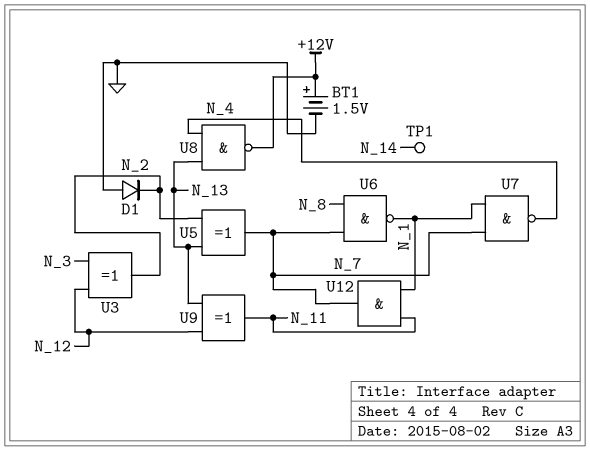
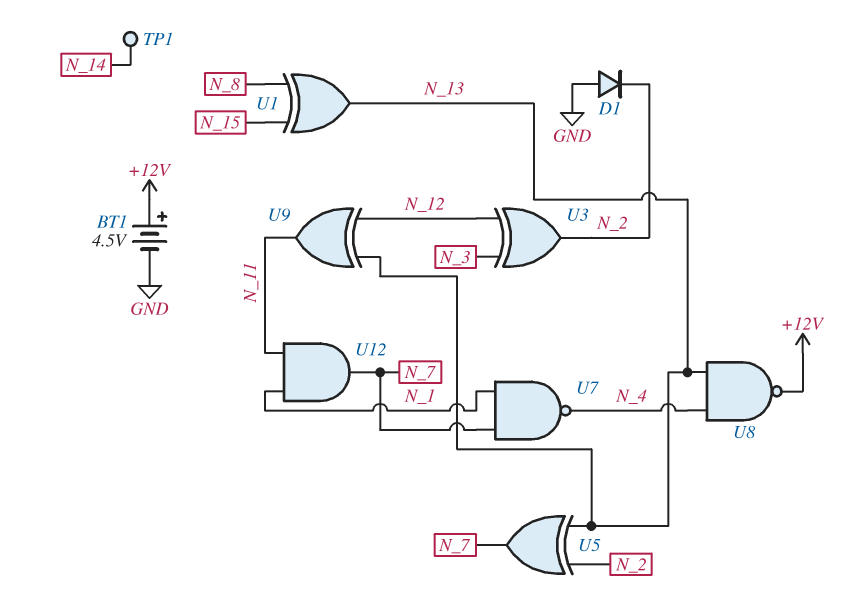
BT1: 1.5V (plus +12V, minus GND) -> 4.5V (plus +12V, minus GND)
U1: none -> XOR (in N_8, in N_15, out N_13)
U6: NAND (in N_7, in N_8, out N_1) -> none

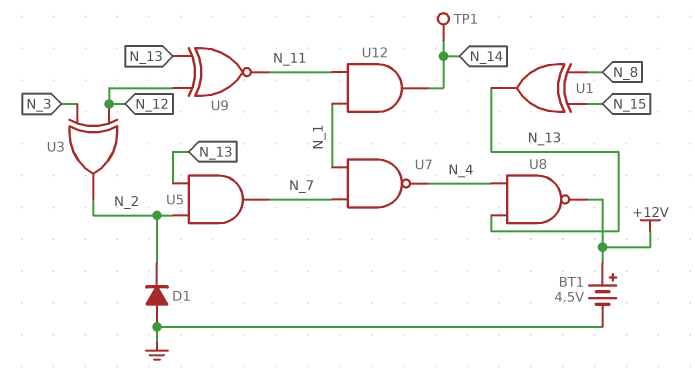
U5: XOR (in N_2, in N_13, out N_7) -> AND (in N_2, in N_13, out N_7)
U9: XOR (in N_12, in N_13, out N_11) -> XNOR (in N_12, in N_13, out N_11)
U12: AND (in N_1, in N_11, out N_7) -> AND (in N_1, in N_11, out N_14)

